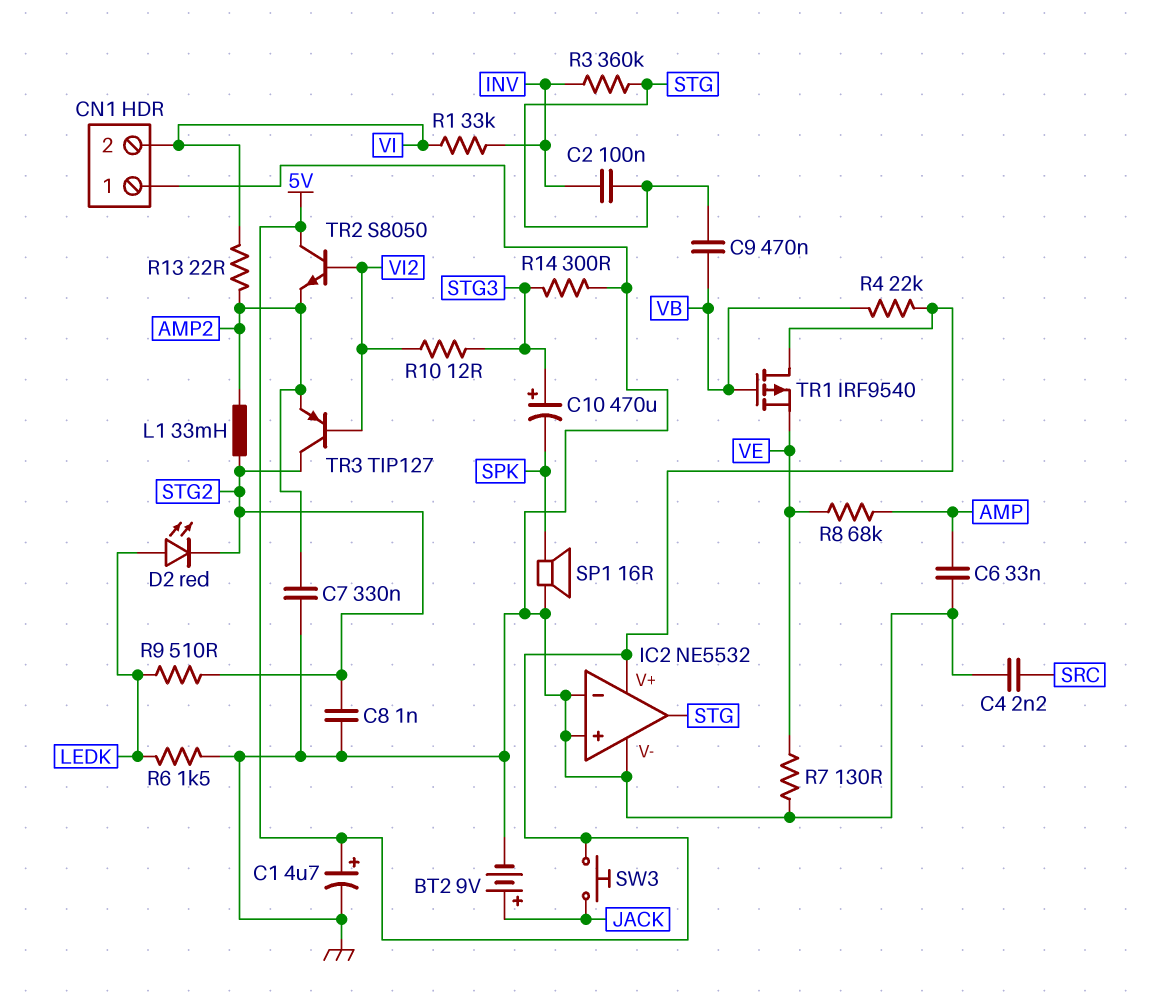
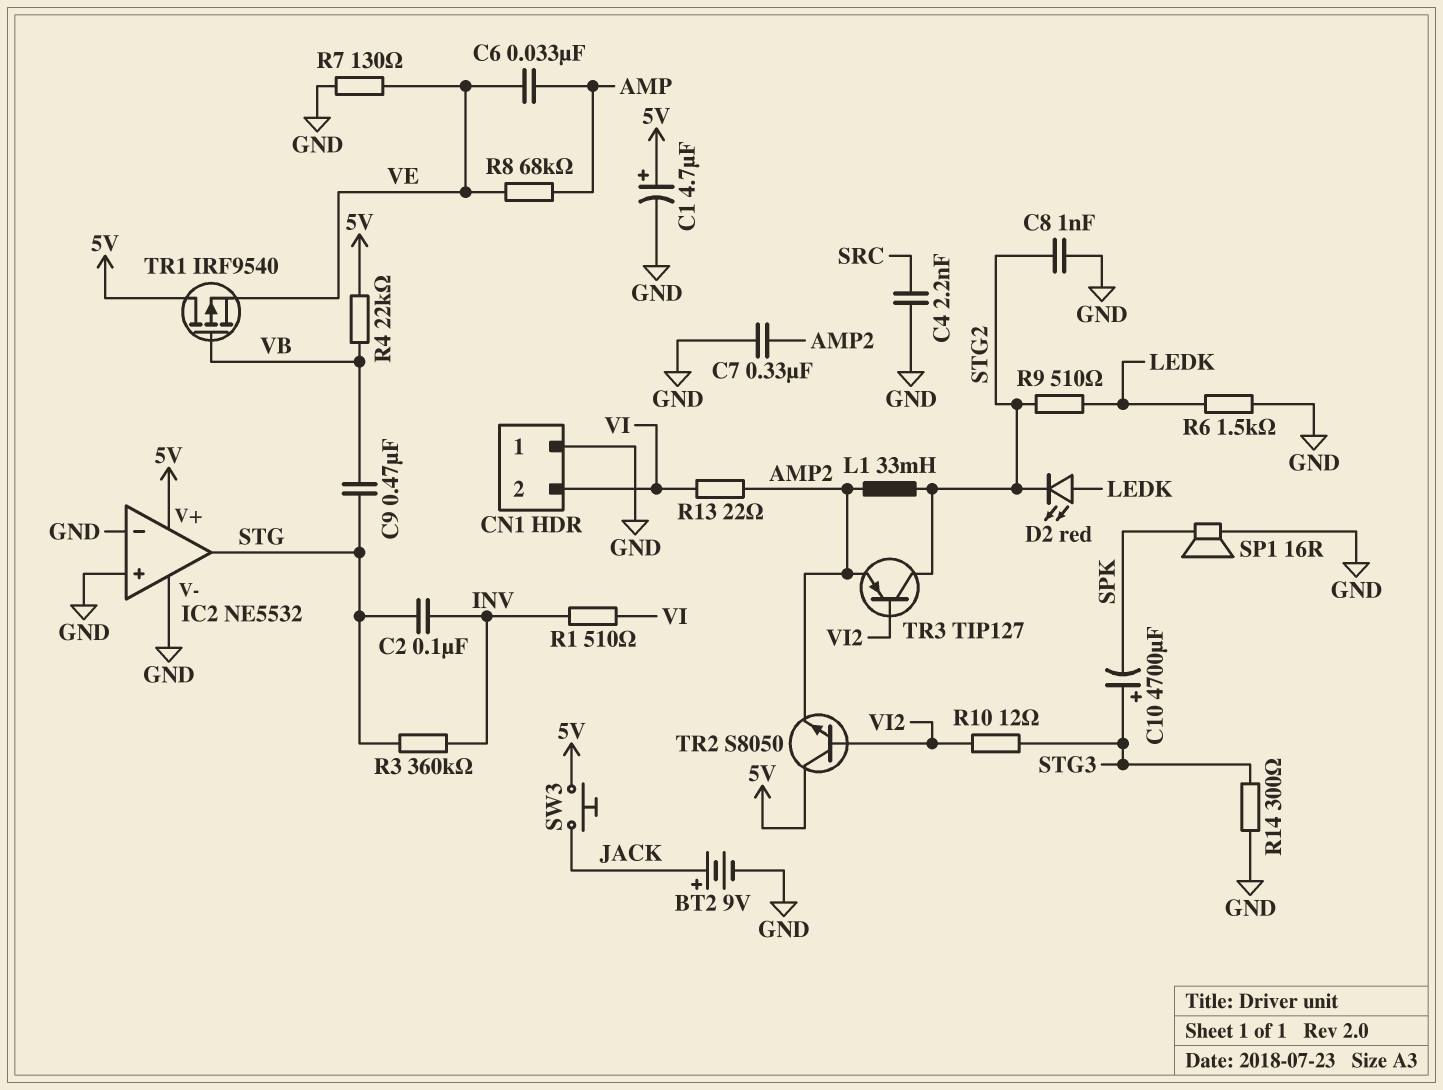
C6: 33nF (AMP, GND) -> 33nF (AMP, VE)
C10: 470uF (plus STG3, minus SPK) -> 4700uF (plus STG3, minus SPK)
R1: 33k (INV, VI) -> 510 (INV, VI)

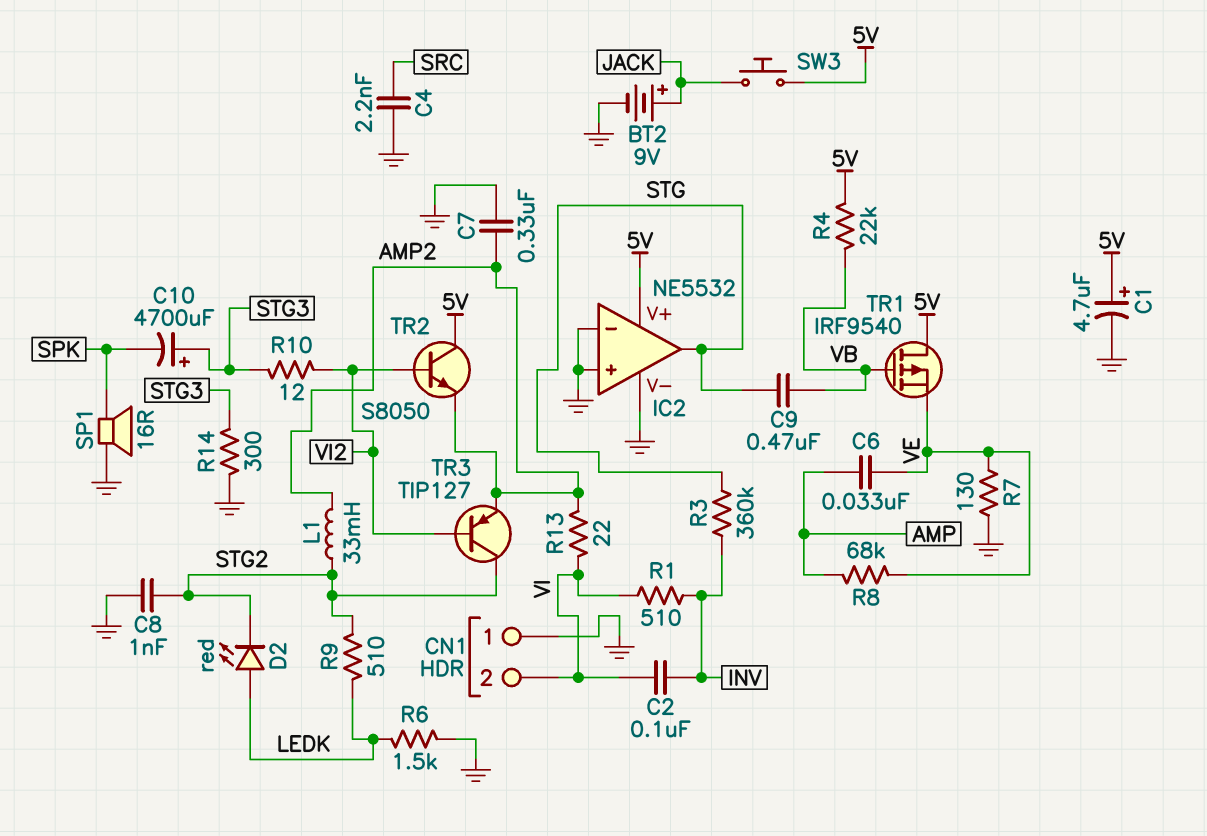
C2: 100nF (INV, STG) -> 100nF (INV, VI)

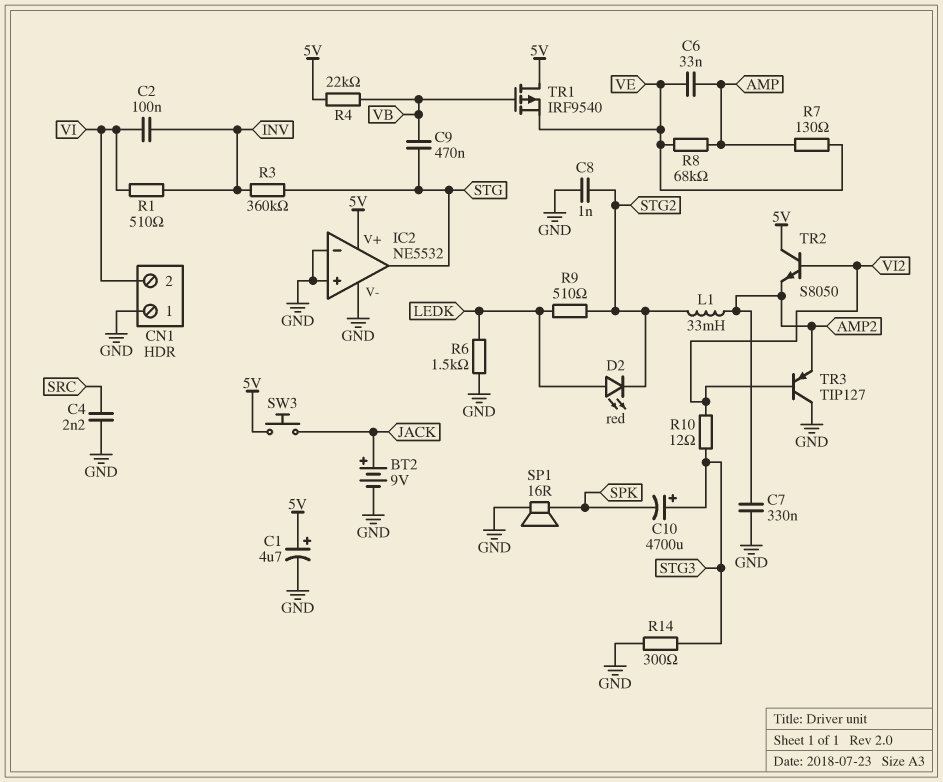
R7: 130 (GND, VE) -> 130 (AMP, VE)
R13: 22 (AMP2, VI) -> none
TR3: PNP TIP127 (B VI2, C STG2, E AMP2) -> PNP TIP127 (B VI2, C GND, E AMP2)

